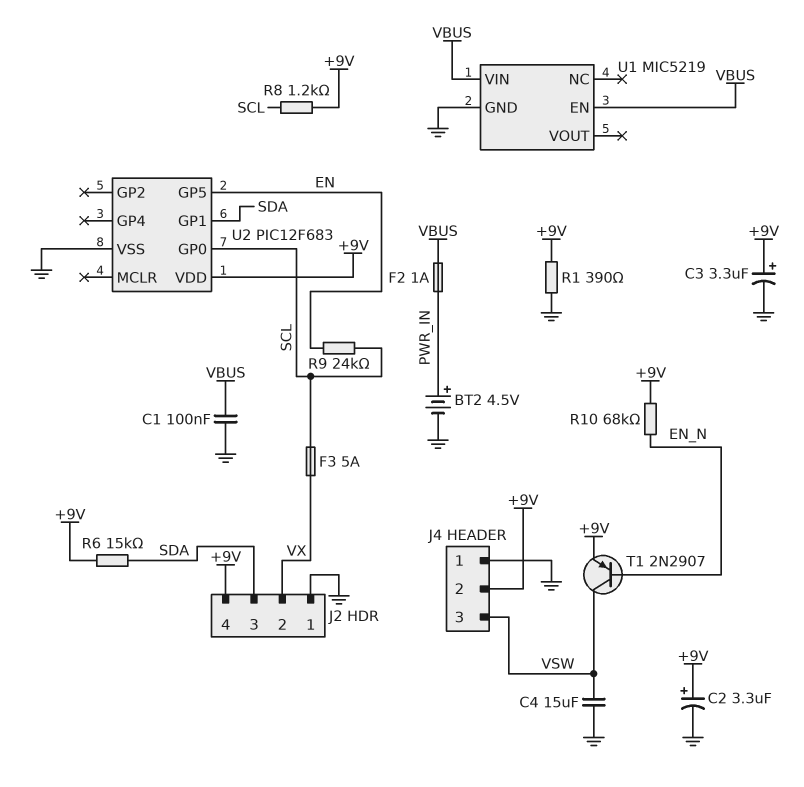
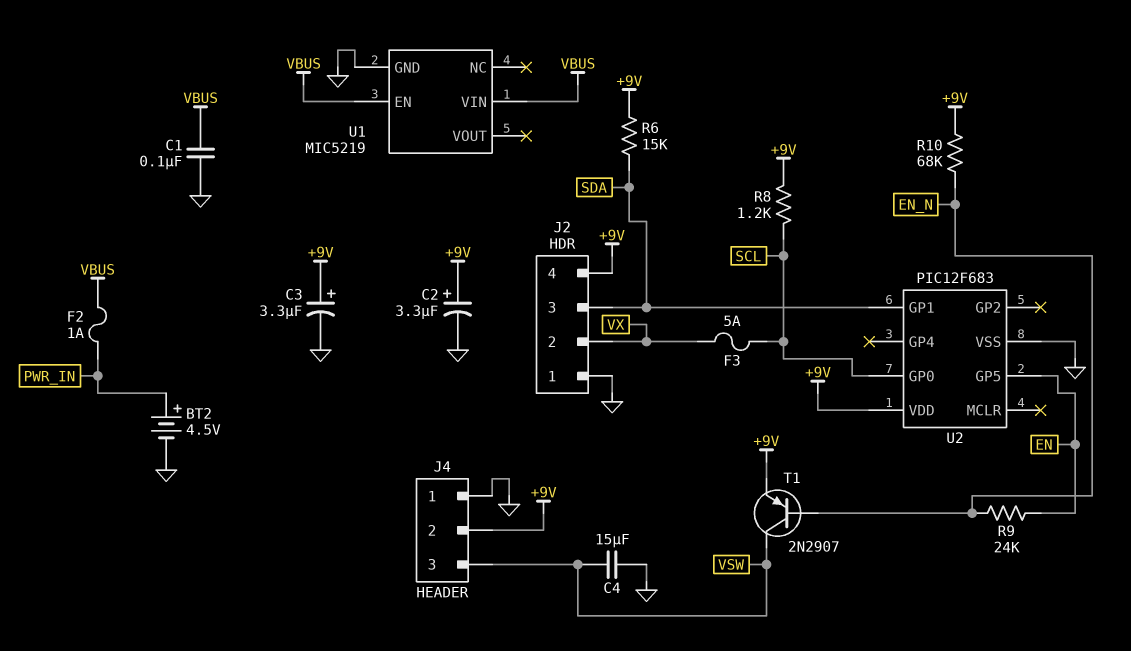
R1: 390 (+9V, GND) -> none
R9: 24k (EN, SCL) -> 24k (EN, EN_N)

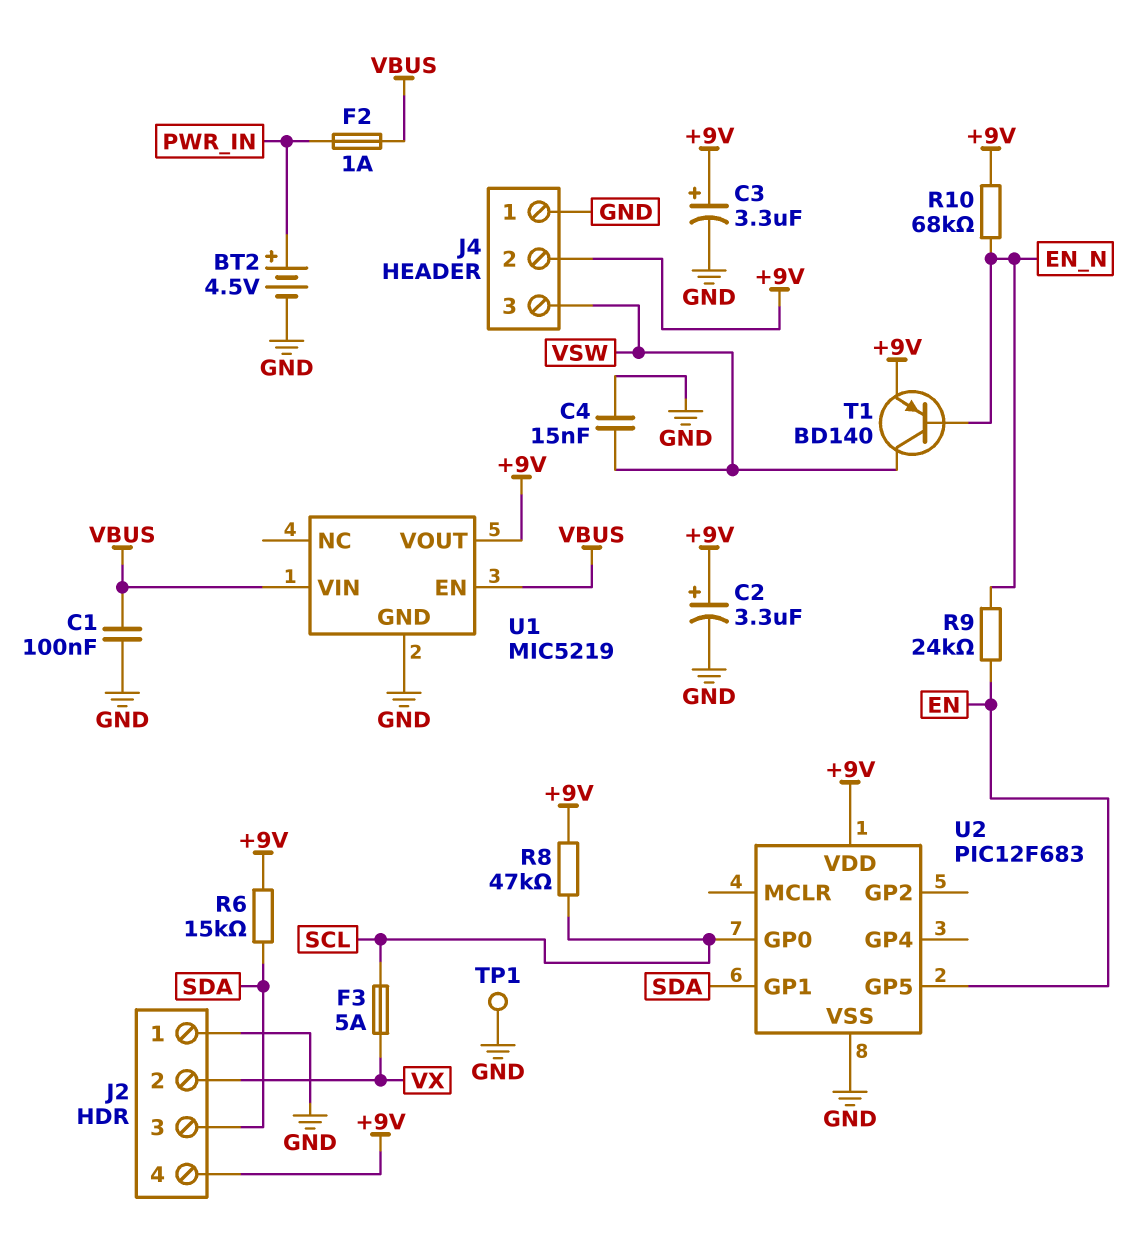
C4: 15uF (GND, VSW) -> 15nF (GND, VSW)
R8: 1.2k (+9V, SCL) -> 47k (+9V, SCL)
T1: PNP 2N2907 (B EN_N, C VSW, E +9V) -> PNP BD140 (B EN_N, C VSW, E +9V)
TP1: none -> test point (GND)
U1 pin VOUT: none -> +9V

